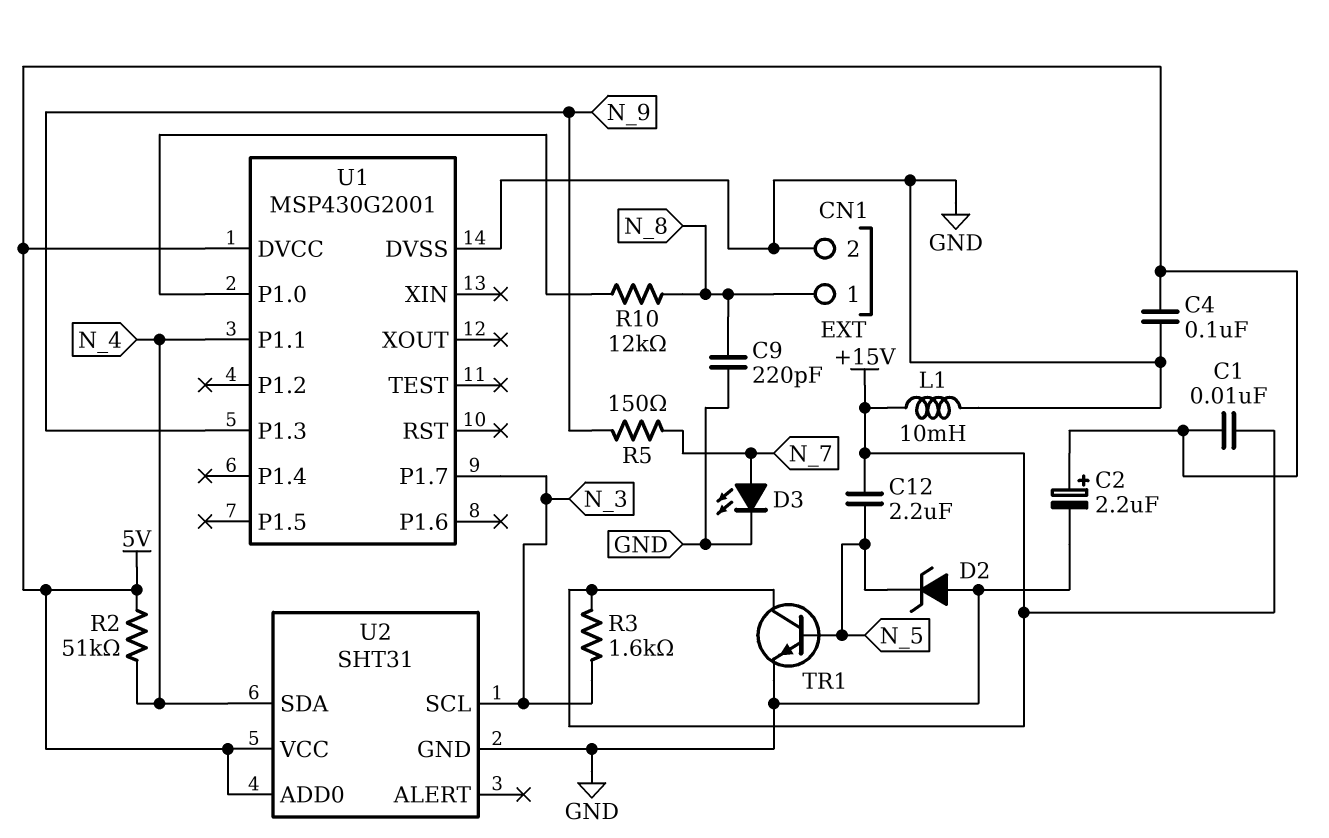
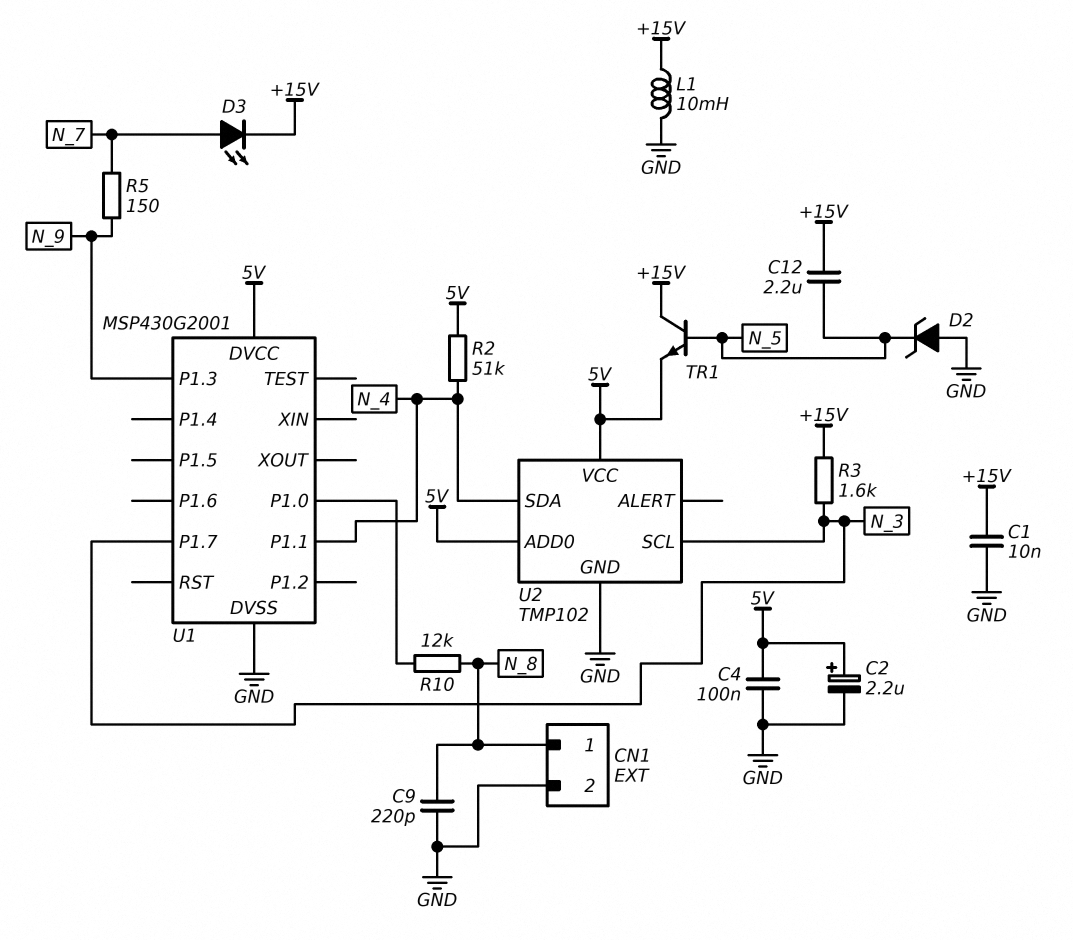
C1: 10nF (+15V, 5V) -> 10nF (+15V, GND)
D3: LED (A N_7, K GND) -> LED (A N_7, K +15V)
TR1: NPN (B N_5, C +15V, E GND) -> NPN (B N_5, C +15V, E 5V)
U2: SHT31 -> TMP102

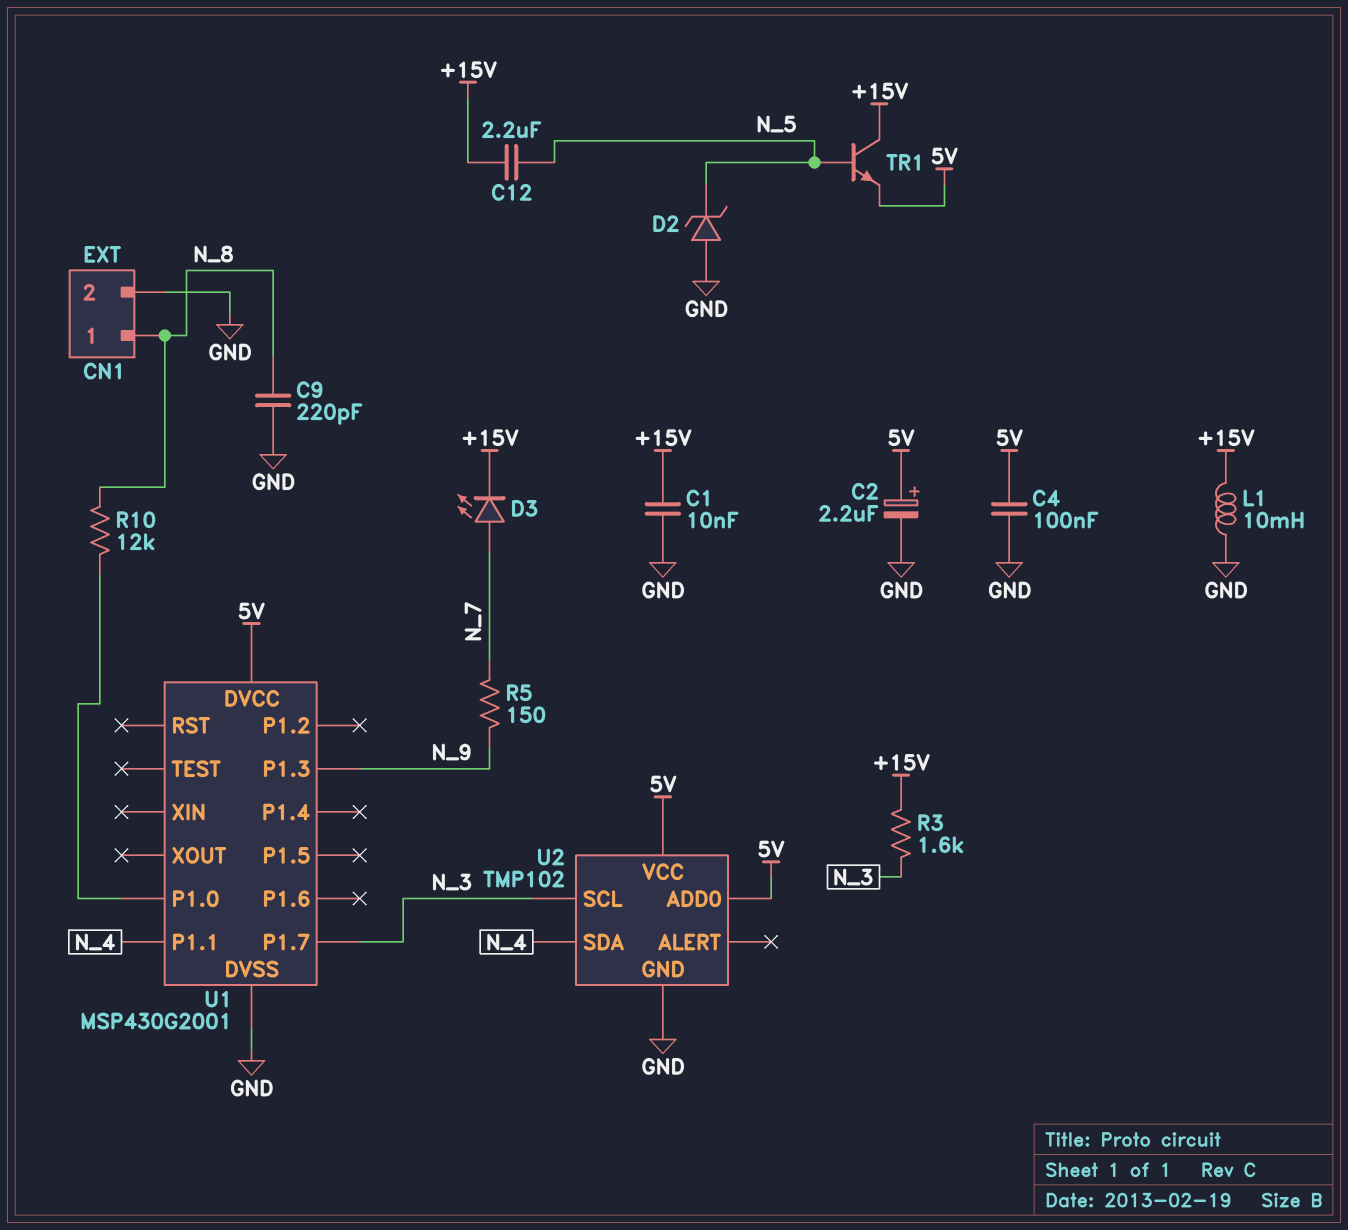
R2: 51k (5V, N_4) -> none

